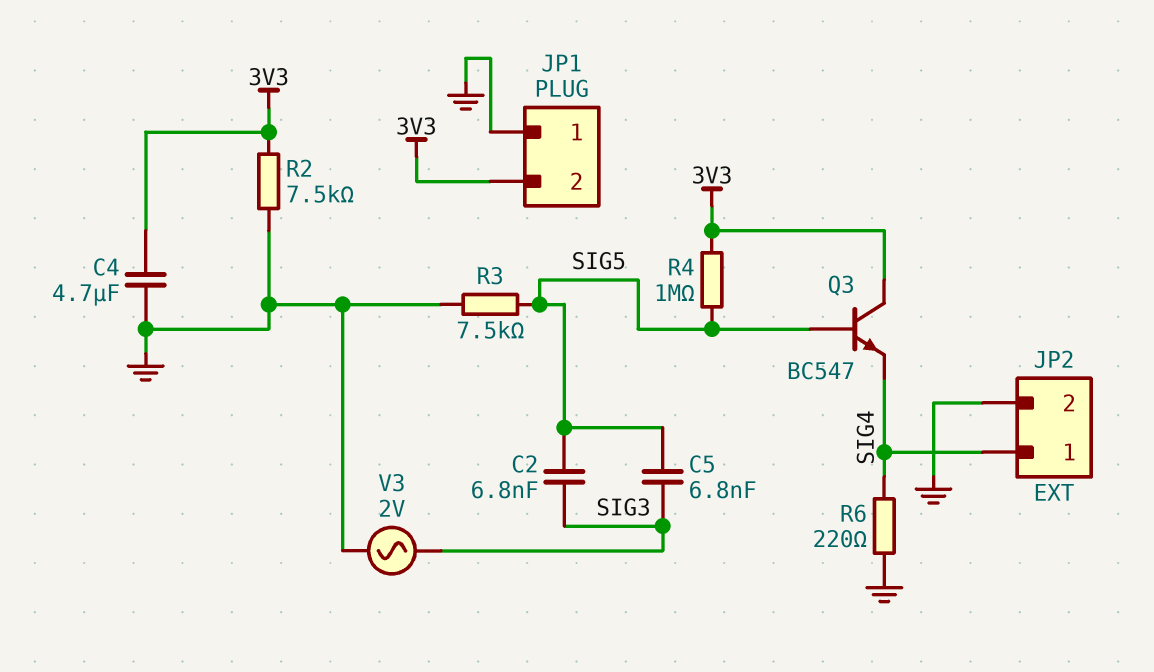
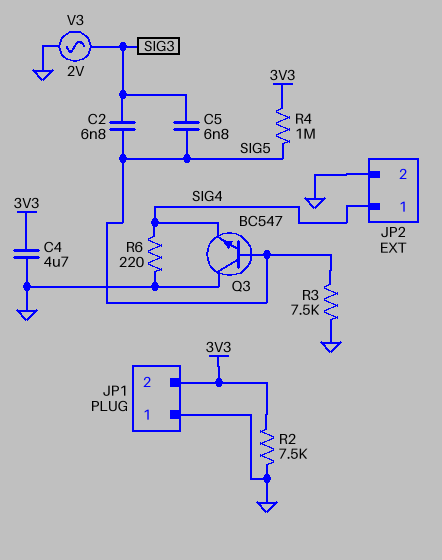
Q3: NPN BC547 (B SIG5, C 3V3, E SIG4) -> NPN BC547 (B SIG5, C GND, E SIG4)

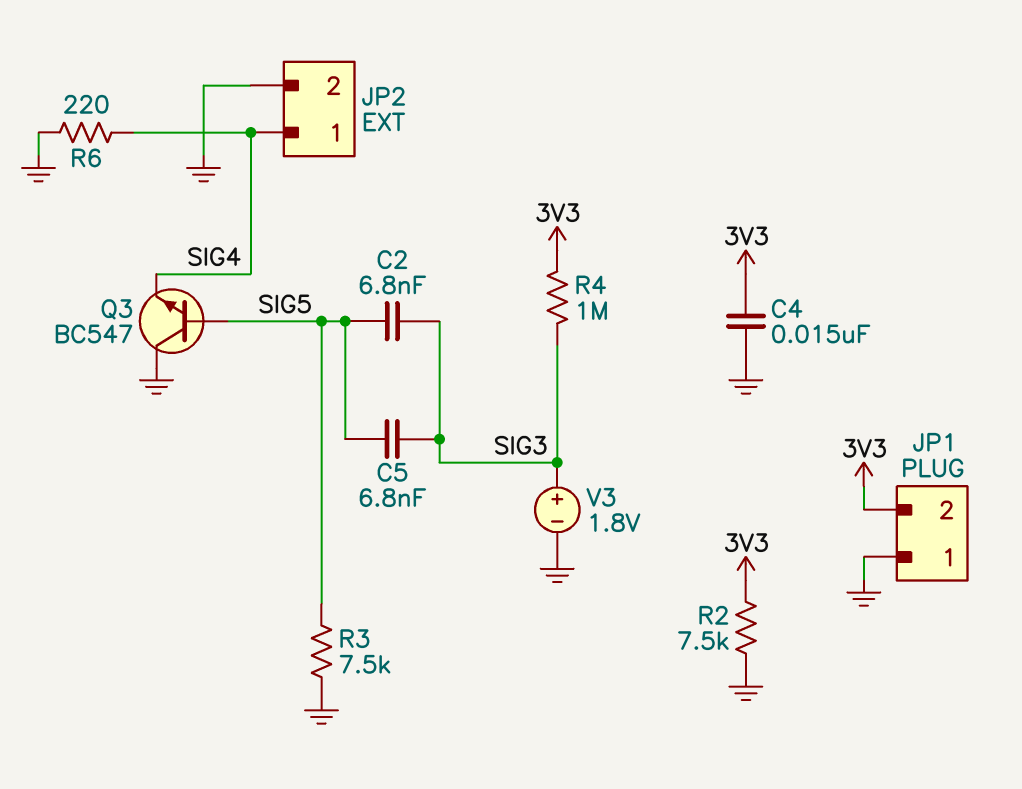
C4: 4.7uF (3V3, GND) -> 15nF (3V3, GND)
R4: 1M (3V3, SIG5) -> 1M (3V3, SIG3)
V3: AC 2V (GND, SIG3) -> 1.8V (plus SIG3, minus GND)

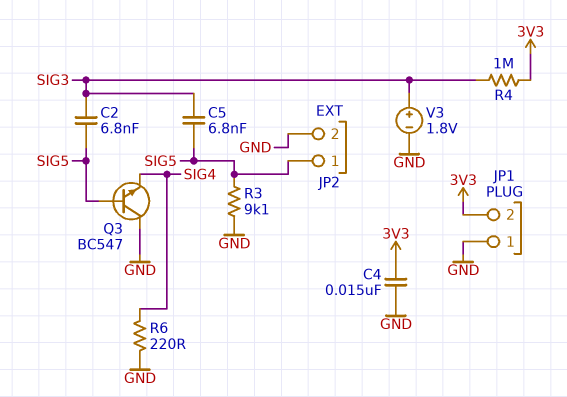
JP2 pin 1: SIG4 -> SIG5
R2: 7.5k (3V3, GND) -> none
R3: 7.5k (GND, SIG5) -> 9.1k (GND, SIG5)

